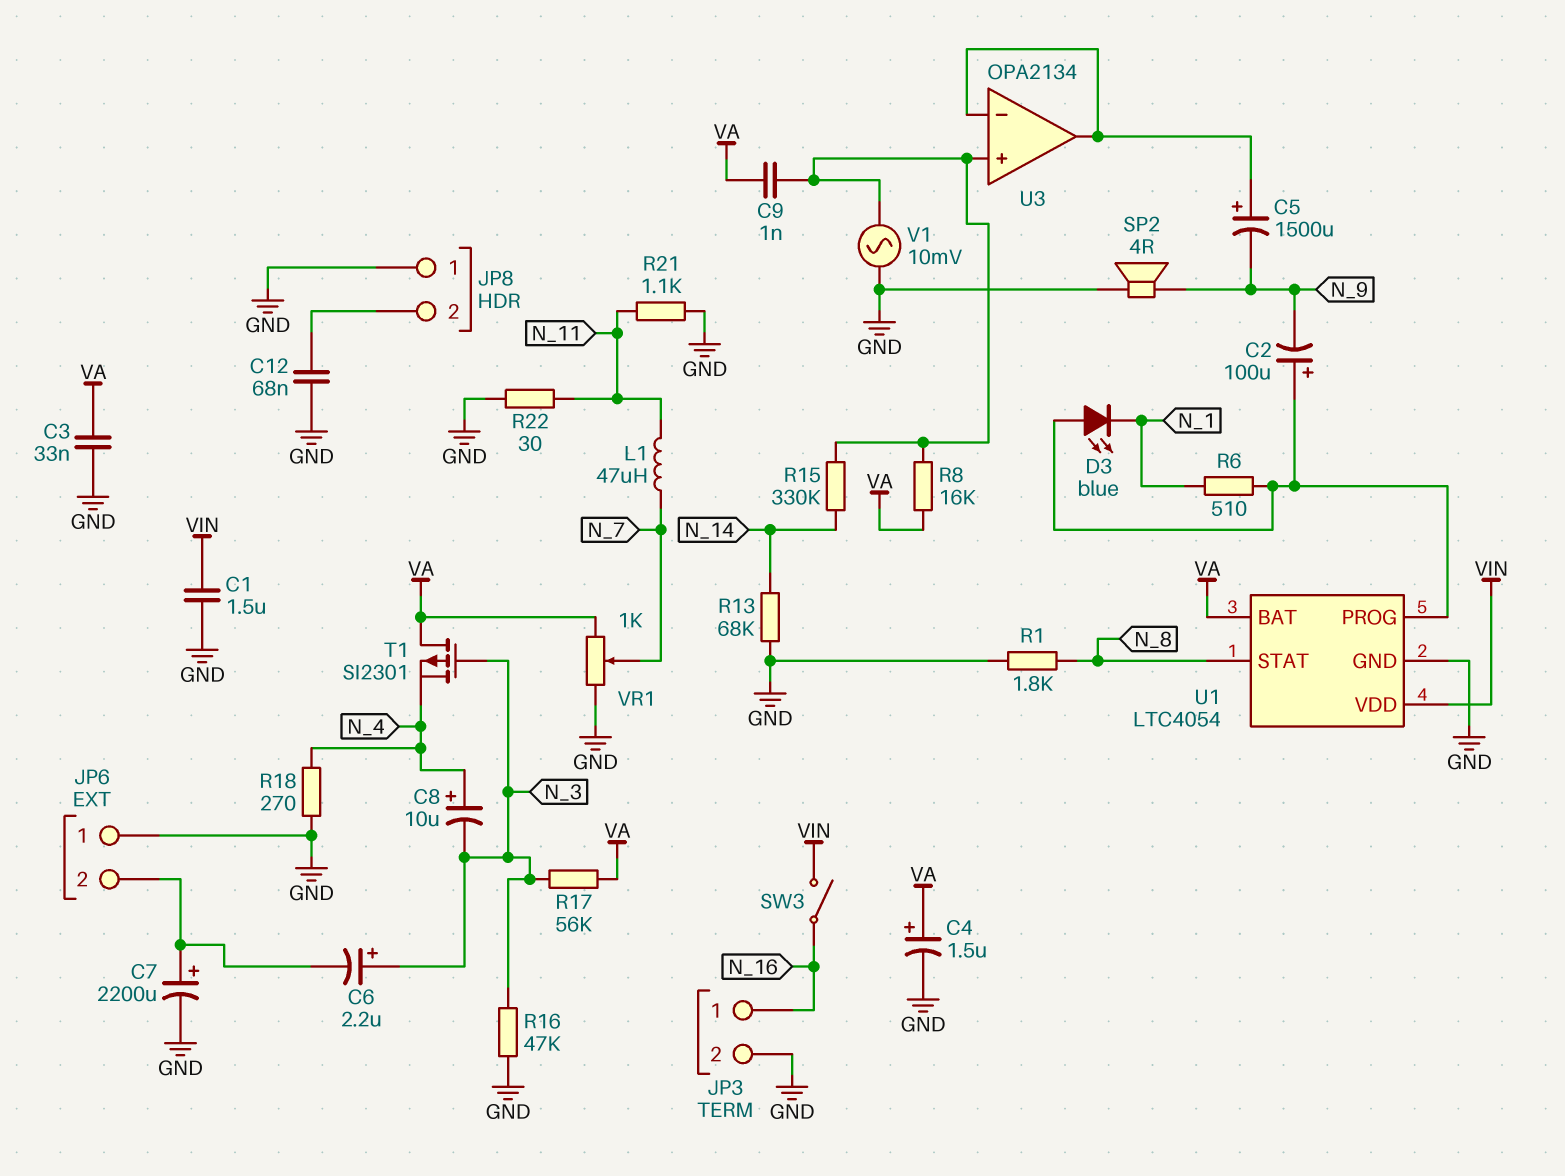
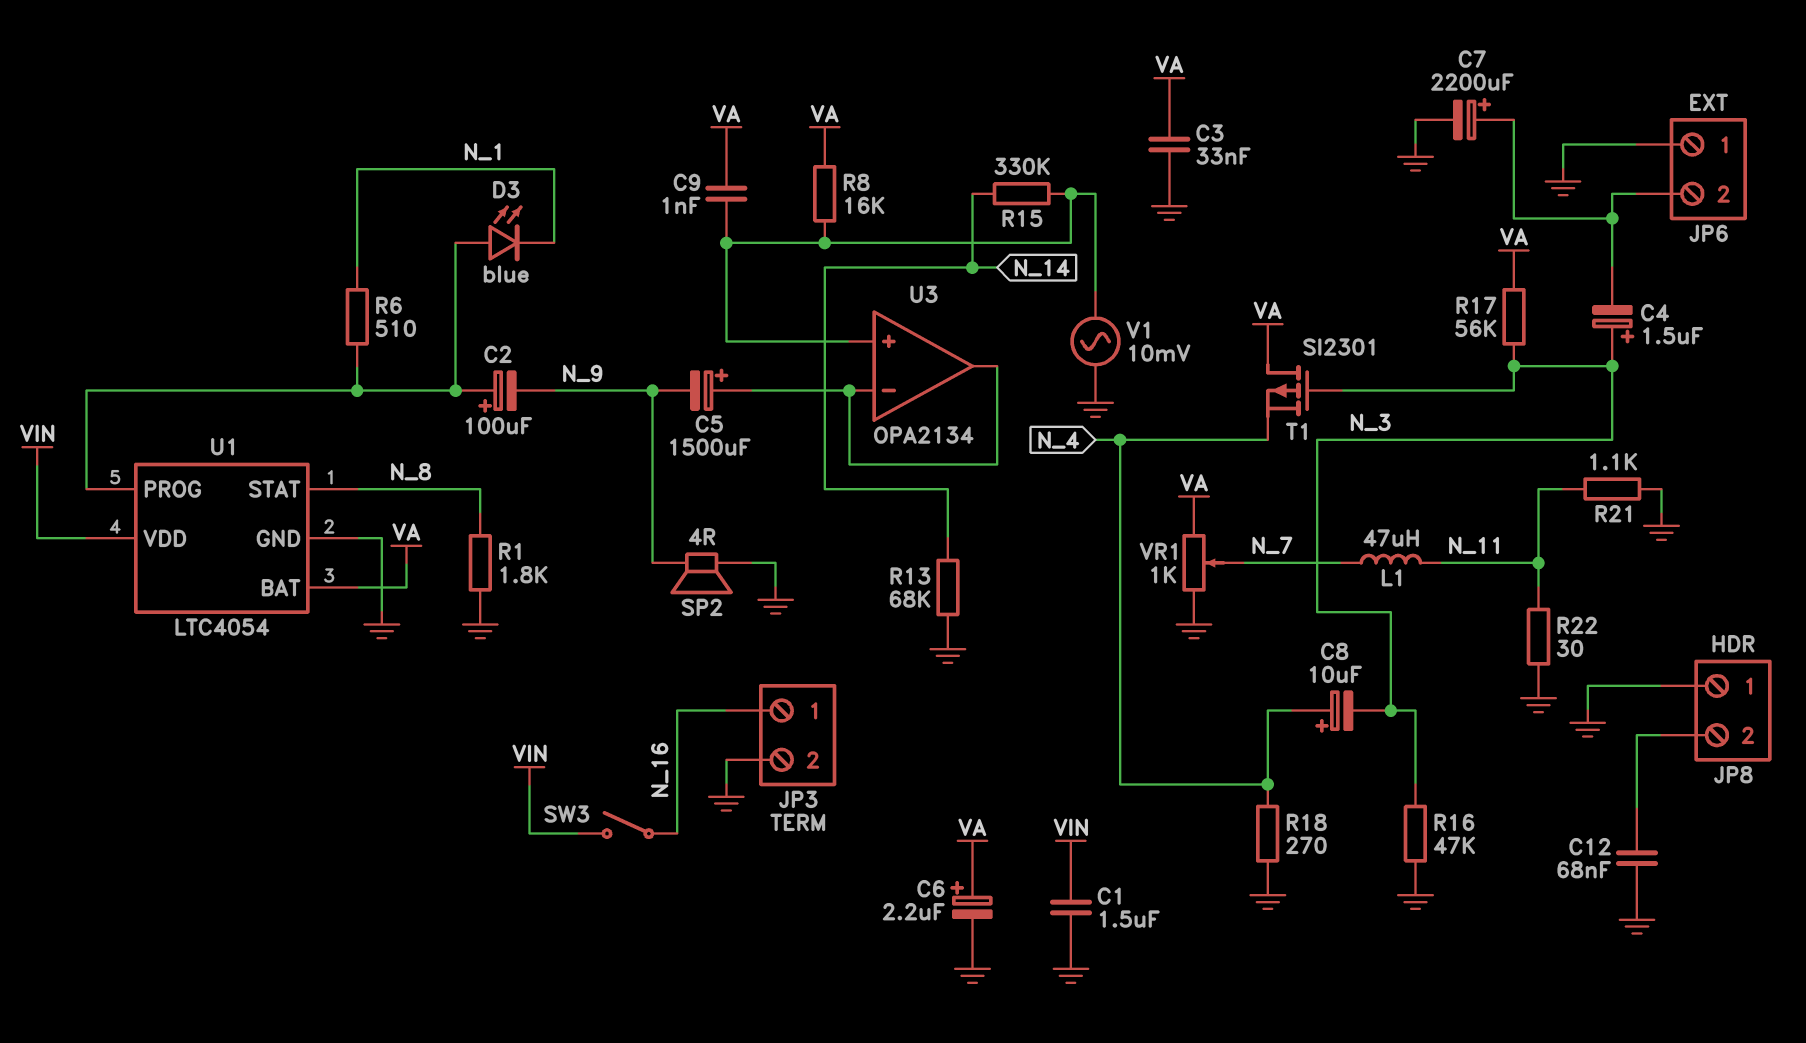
C4: 1.5uF (plus VA, minus GND) -> 1.5uF (plus N_3, minus JP6/2)
C6: 2.2uF (plus N_3, minus JP6/2) -> 2.2uF (plus VA, minus GND)

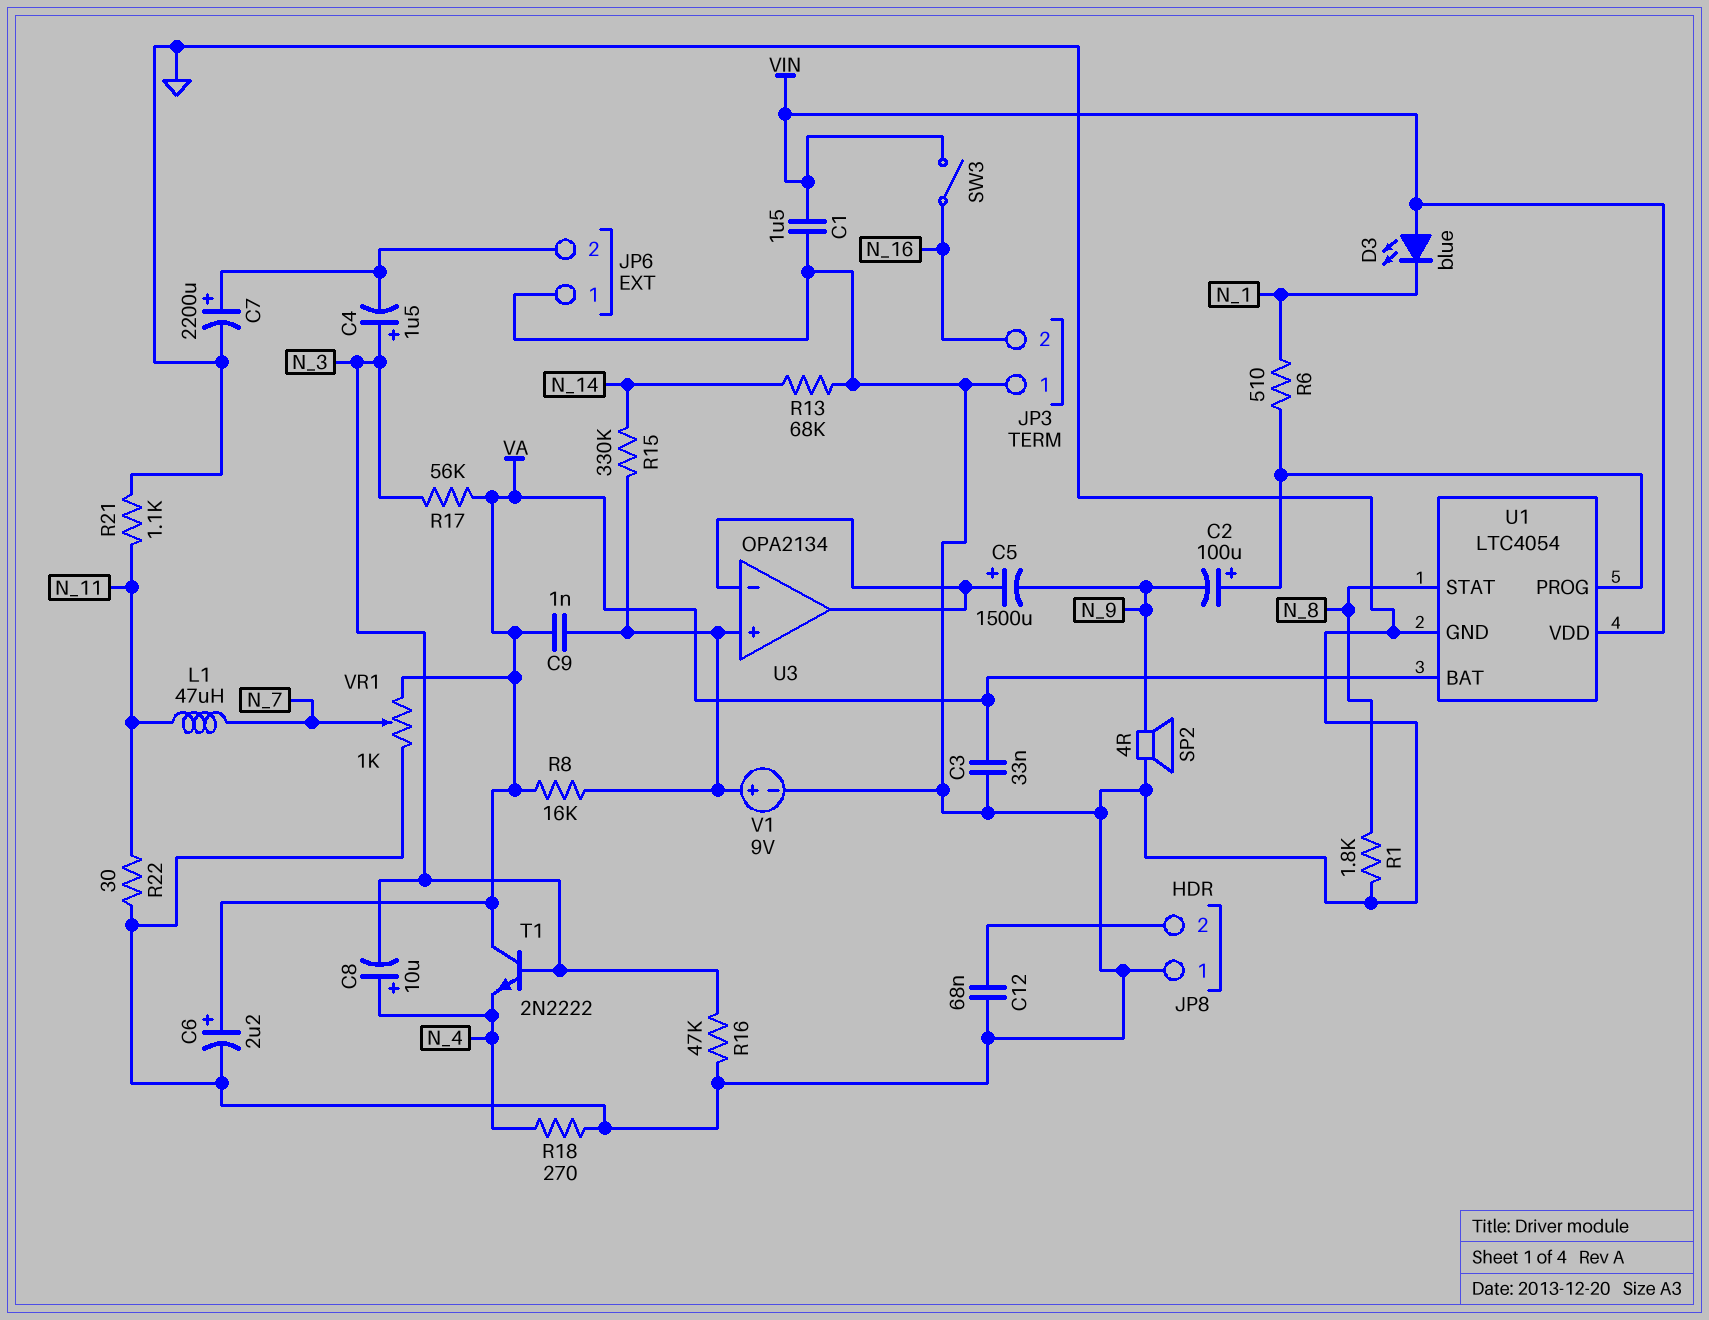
D3: LED blue (A U1/PROG, K N_1) -> LED blue (A VIN, K N_1)
JP3 pin 1: N_16 -> GND
JP3 pin 2: GND -> N_16
T1: PMOS SI2301 (G N_3, D VA, S N_4) -> NPN 2N2222 (B N_3, C VA, E N_4)
V1: AC 10mV (GND, U3/in+) -> 9V (plus U3/in+, minus GND)

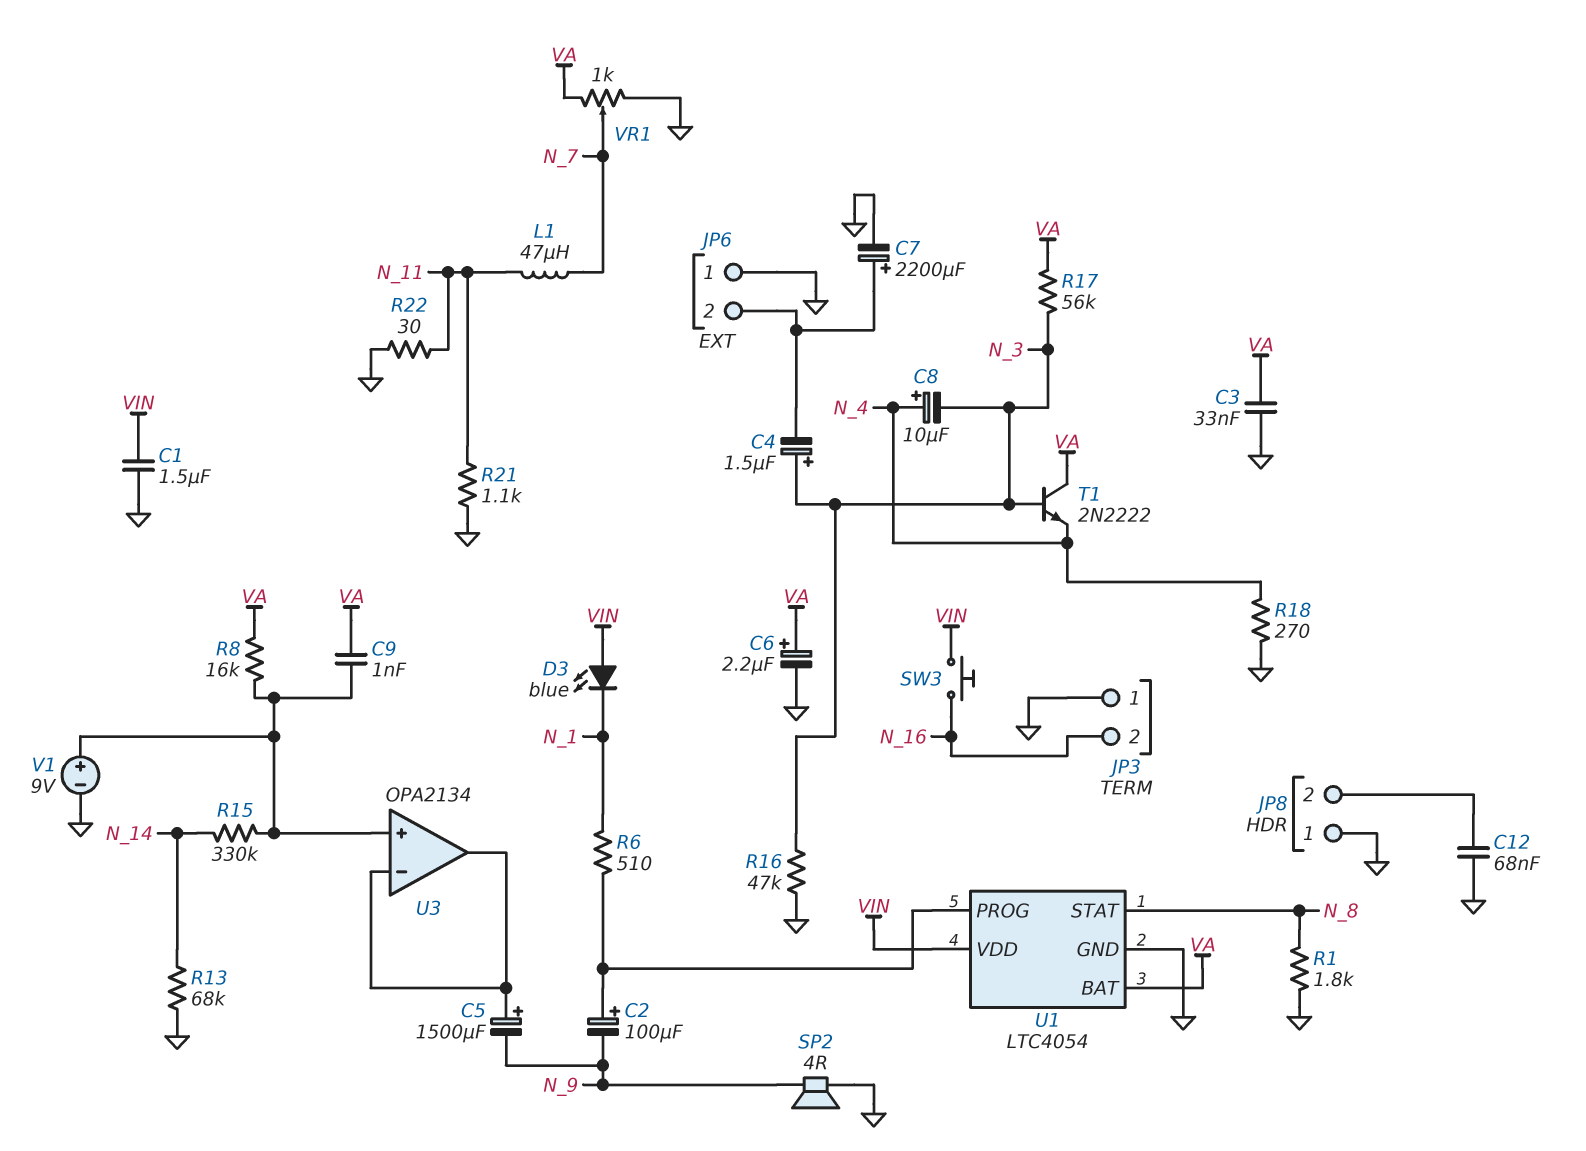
SW3: switch (N_16, VIN) -> button (N_16, VIN)

